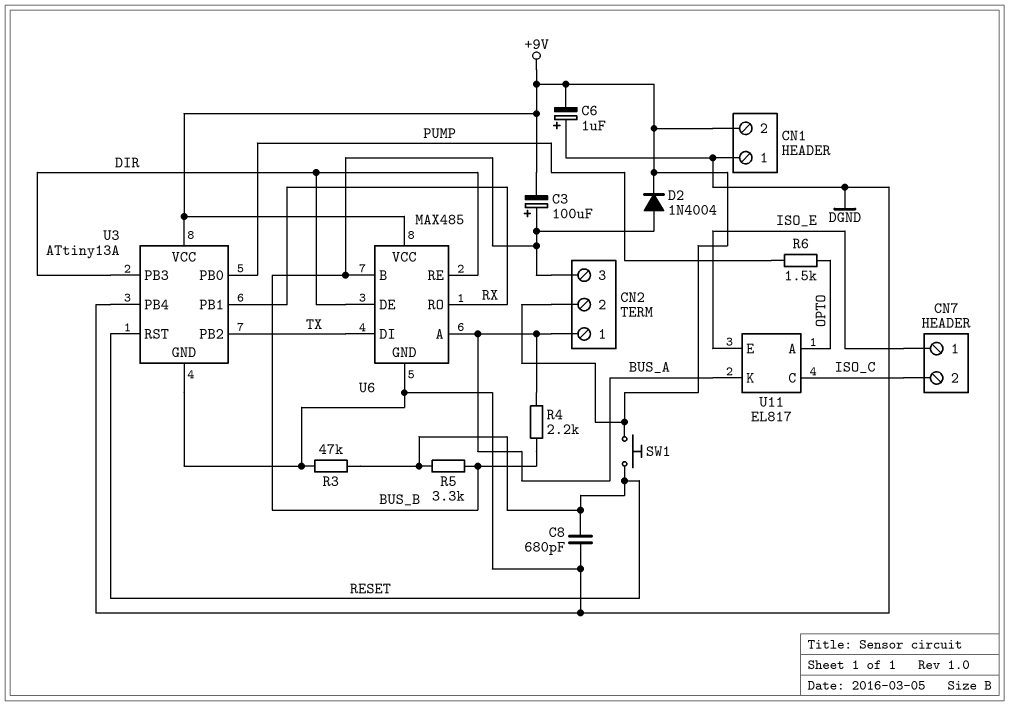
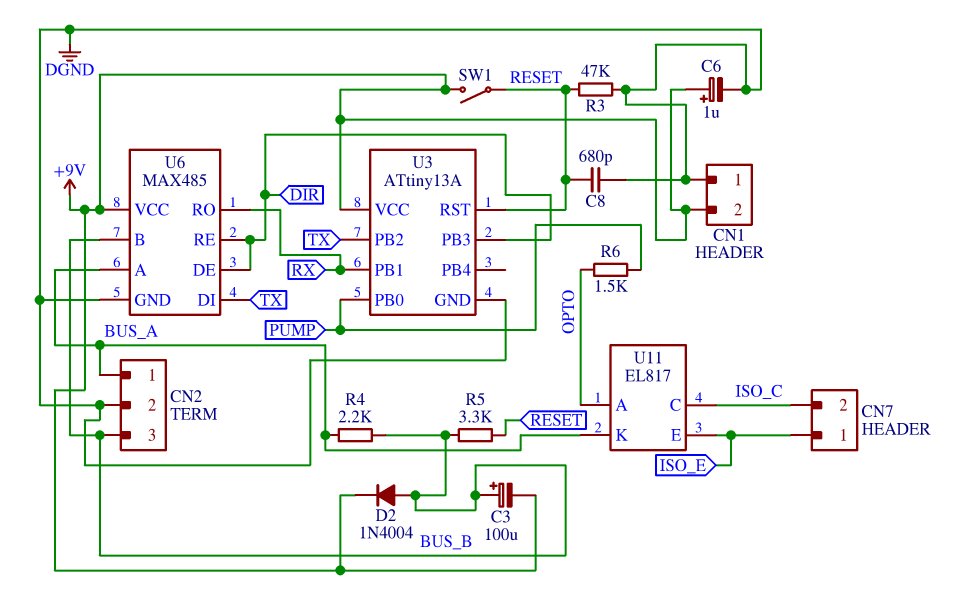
C6: 1uF (plus DGND, minus +9V) -> 1uF (plus +9V, minus DGND)
CN2 pin 2: +9V -> DGND
SW1: button (+9V, RESET) -> switch (+9V, RESET)
U3 pin PB4: DGND -> none

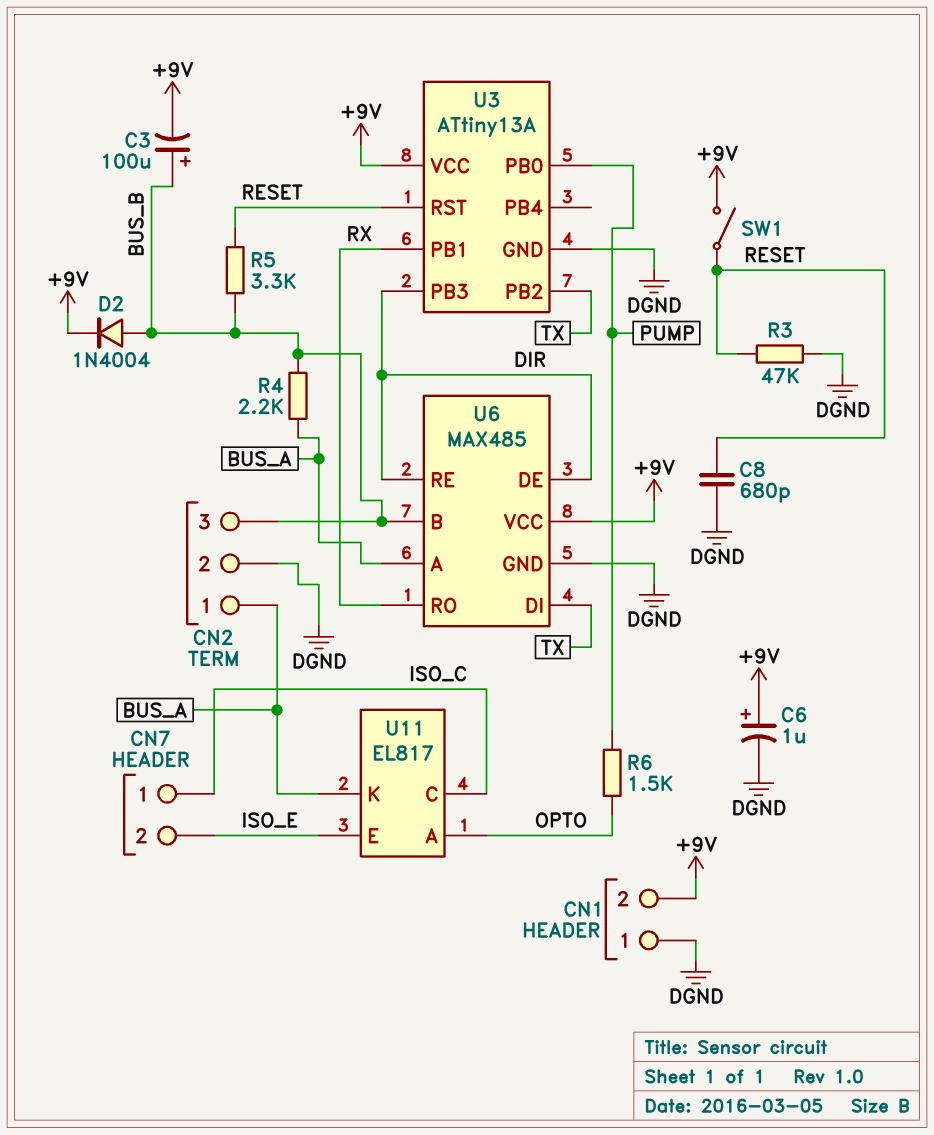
CN7 pin 1: ISO_E -> ISO_C
CN7 pin 2: ISO_C -> ISO_E

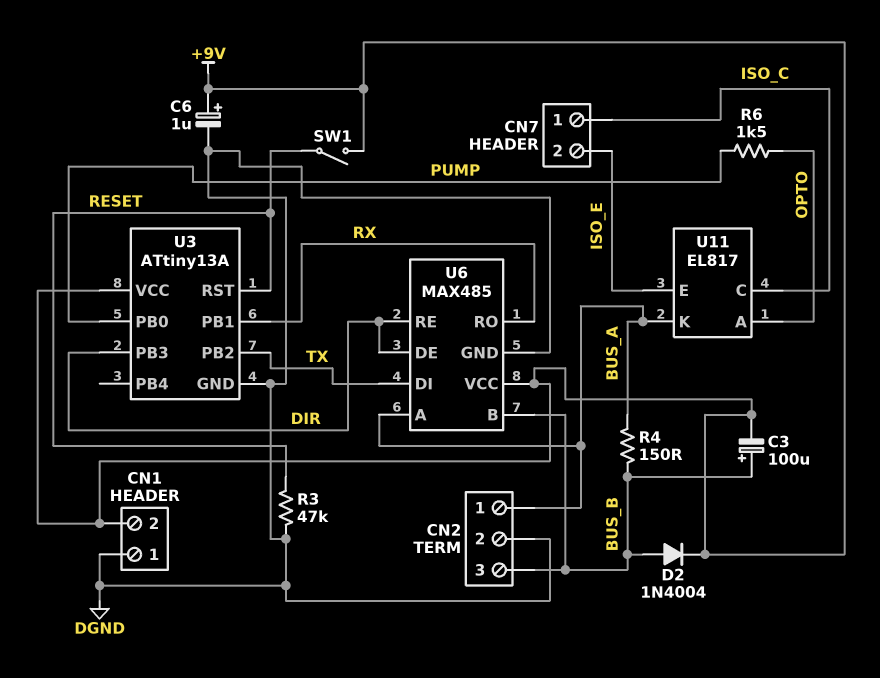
C8: 680pF (DGND, RESET) -> none
R4: 2.2k (BUS_A, BUS_B) -> 150 (BUS_A, BUS_B)
R5: 3.3k (BUS_B, RESET) -> none

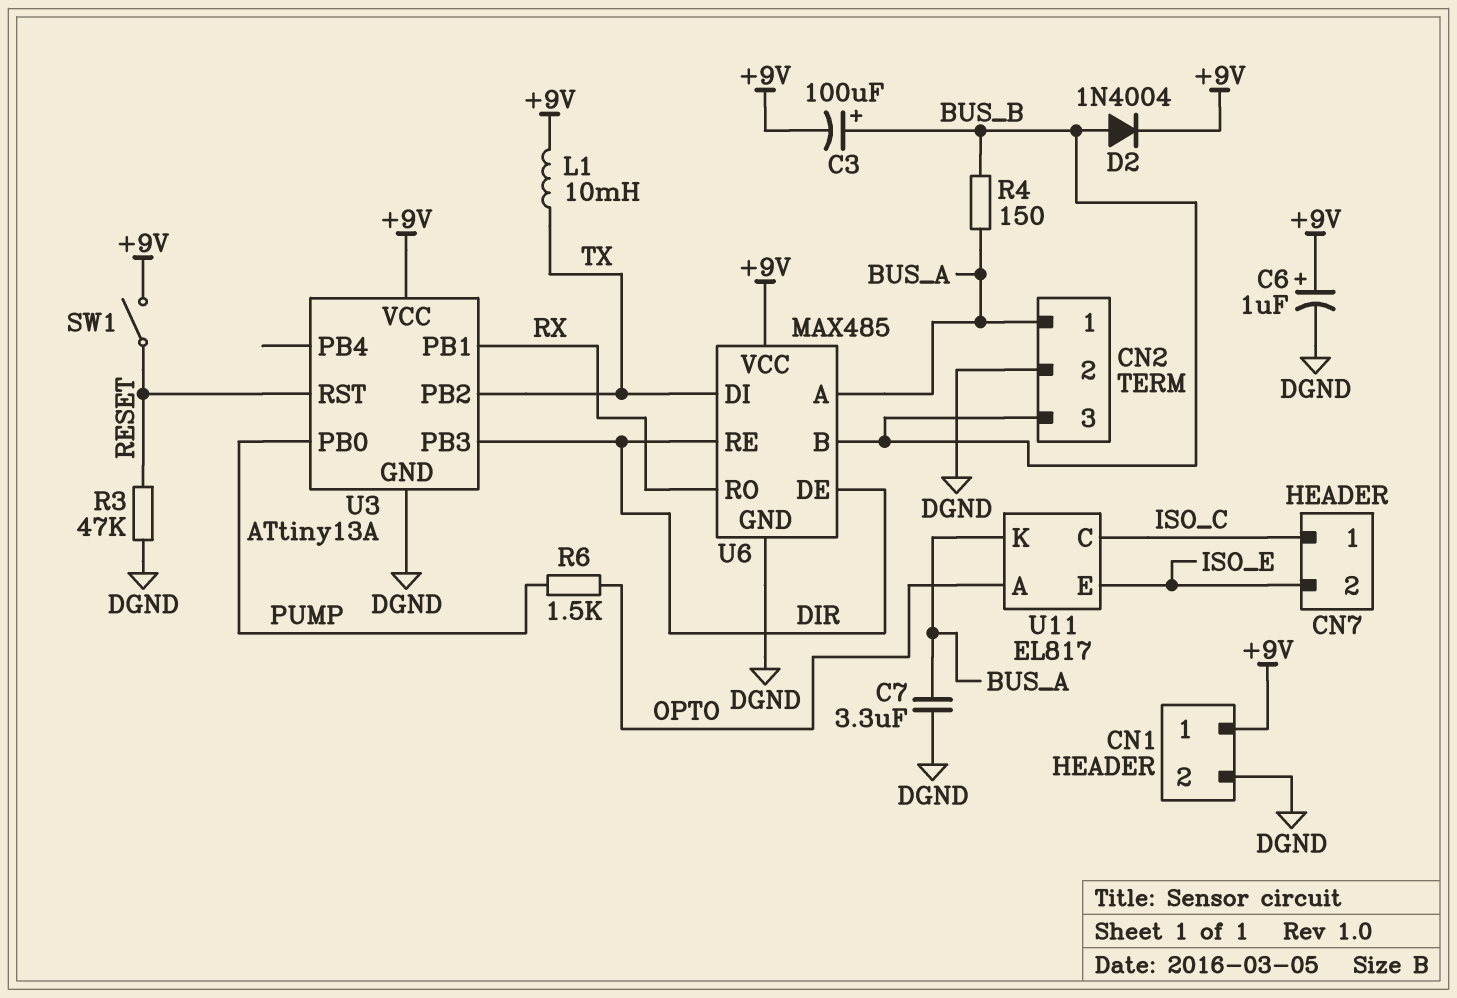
C7: none -> 3.3uF (BUS_A, DGND)
CN1 pin 1: DGND -> +9V
CN1 pin 2: +9V -> DGND
L1: none -> 10mH (+9V, TX)

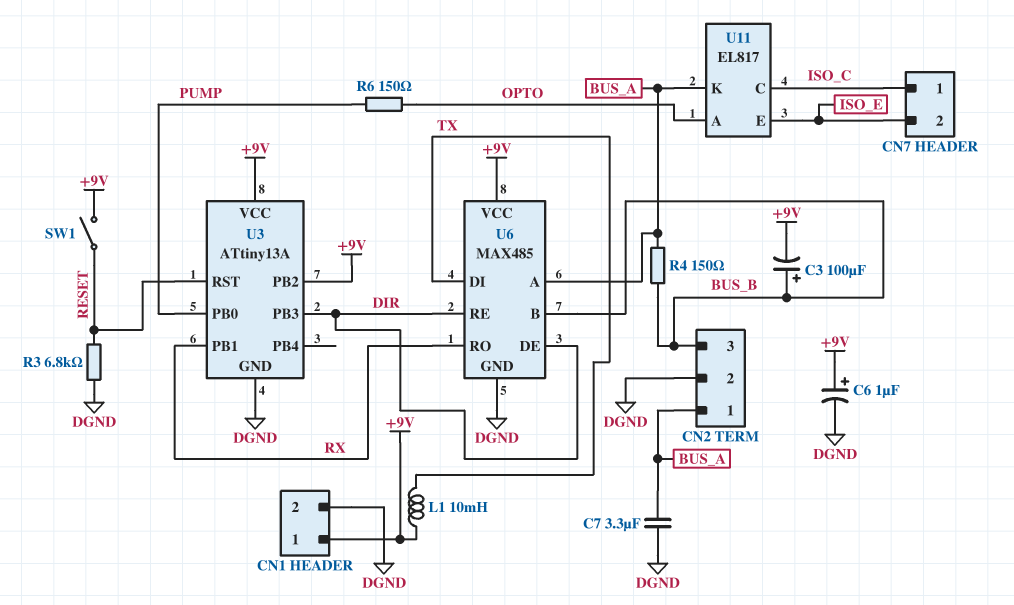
D2: diode 1N4004 (A BUS_B, K +9V) -> none
R3: 47k (DGND, RESET) -> 6.8k (DGND, RESET)
R6: 1.5k (OPTO, PUMP) -> 150 (OPTO, PUMP)
U3 pin PB2: TX -> +9V

